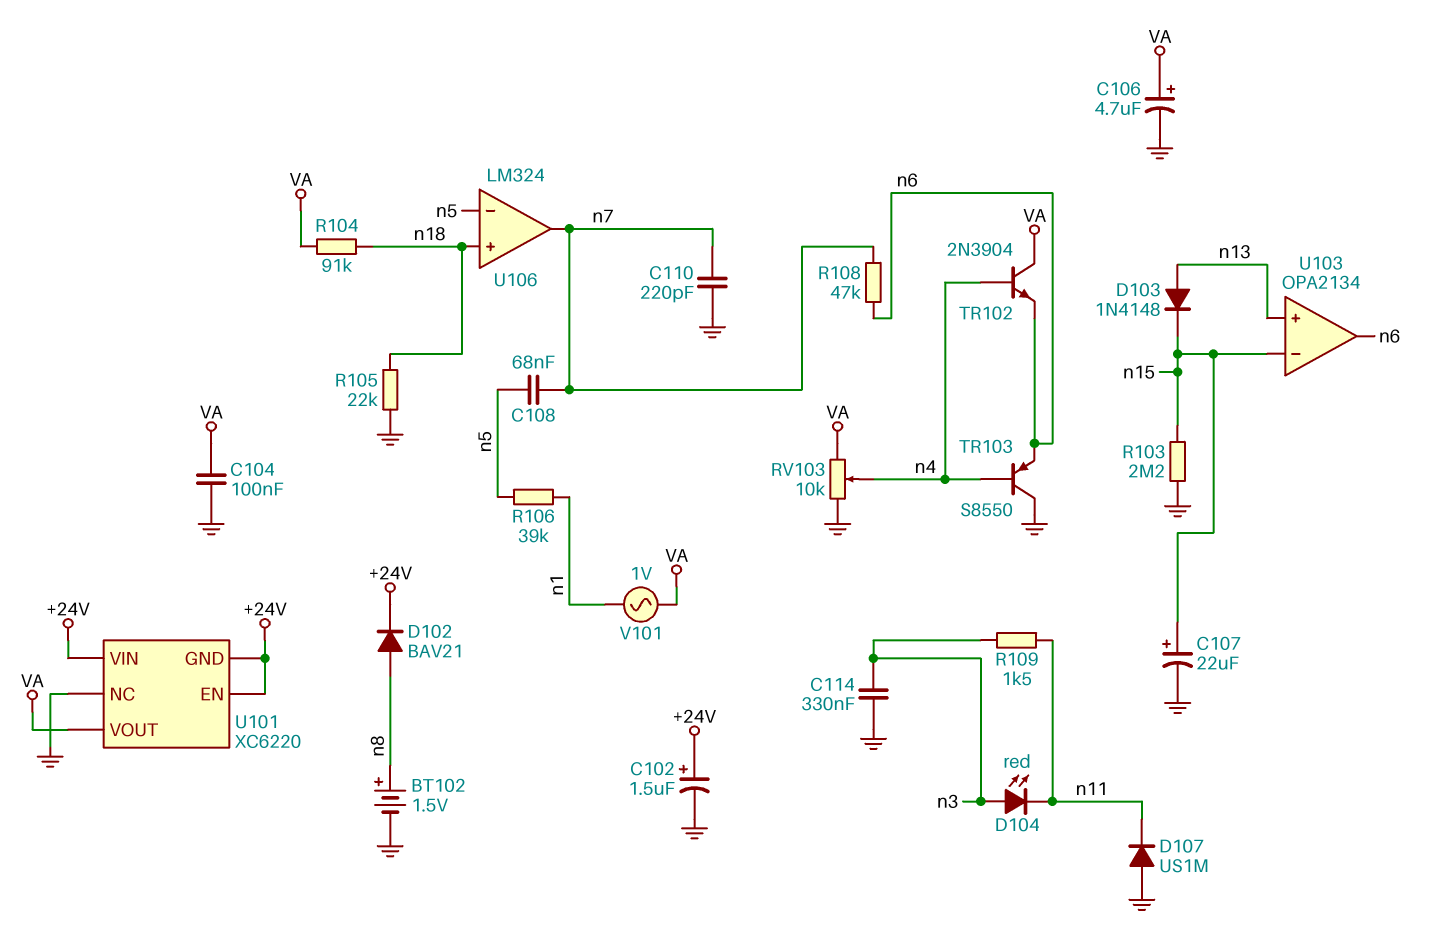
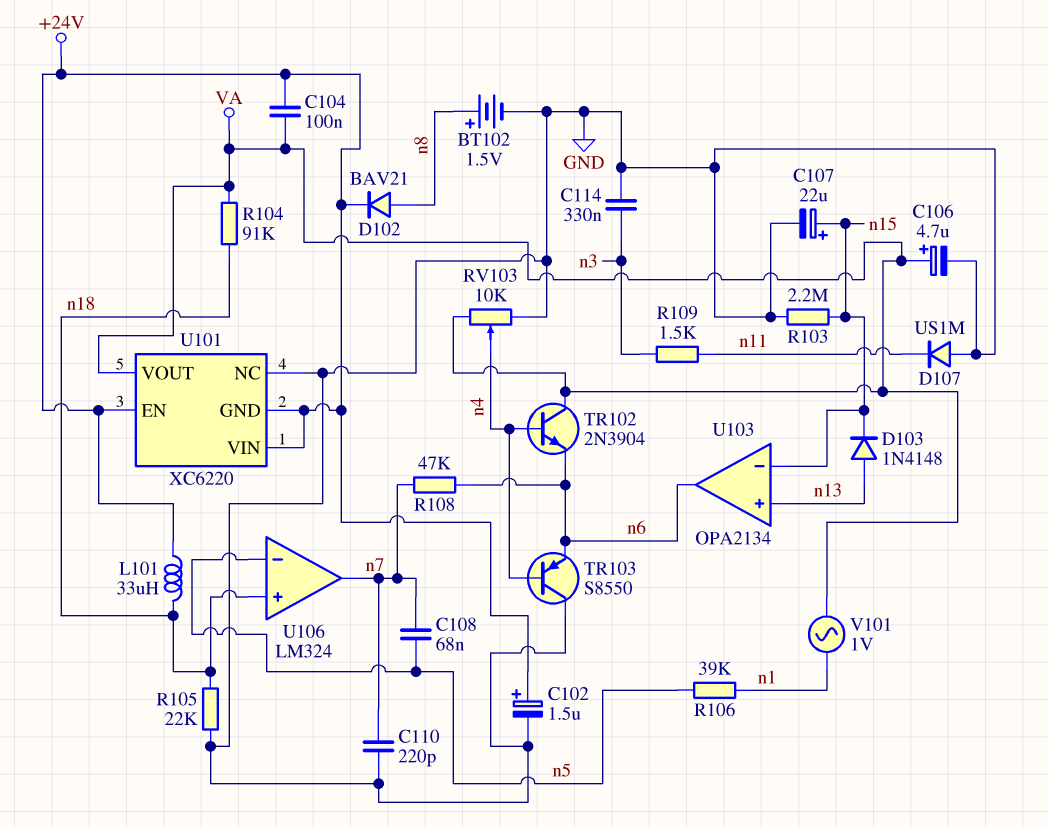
C104: 100nF (GND, VA) -> 100nF (+24V, VA)
D104: LED red (A n3, K n11) -> none
L101: none -> 33uH (+24V, n18)

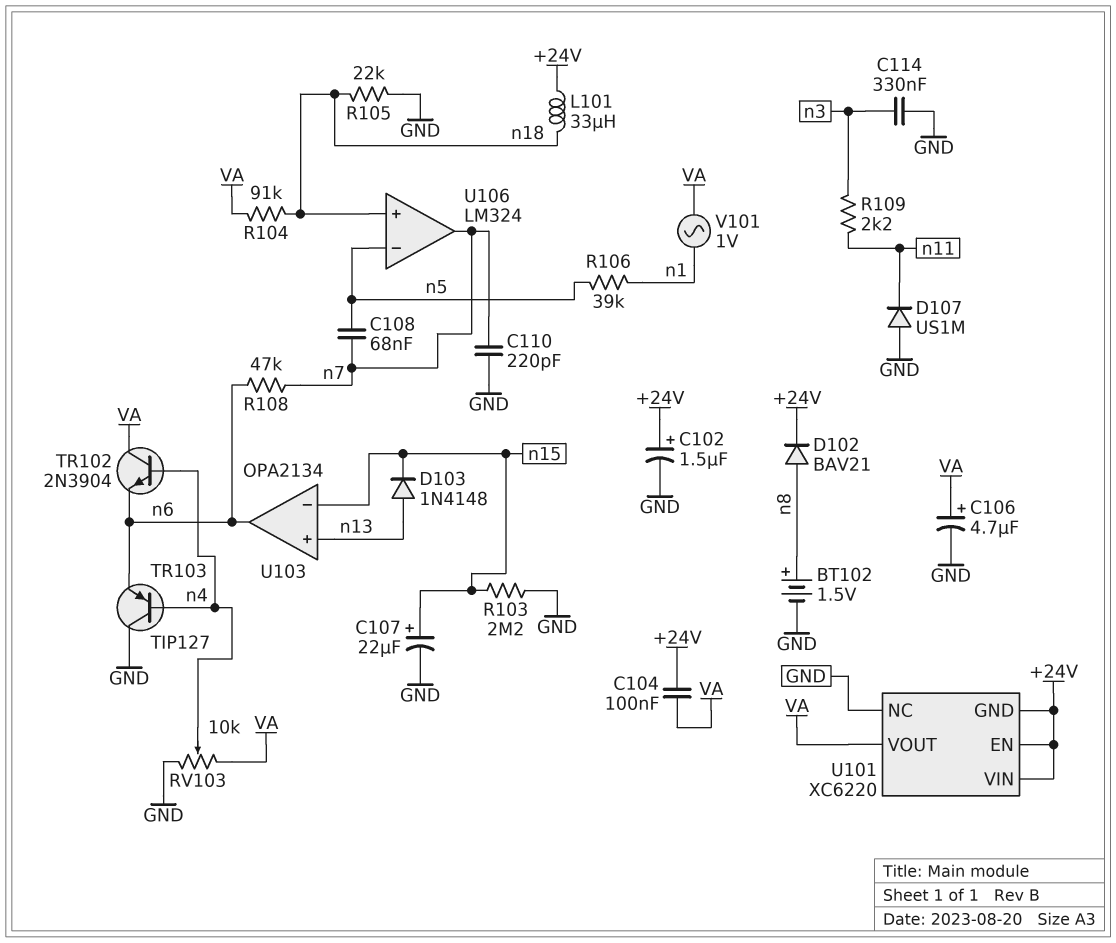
R109: 1.5k (n3, n11) -> 2.2k (n3, n11)
TR103: PNP S8550 (B n4, C GND, E n6) -> PNP TIP127 (B n4, C GND, E n6)

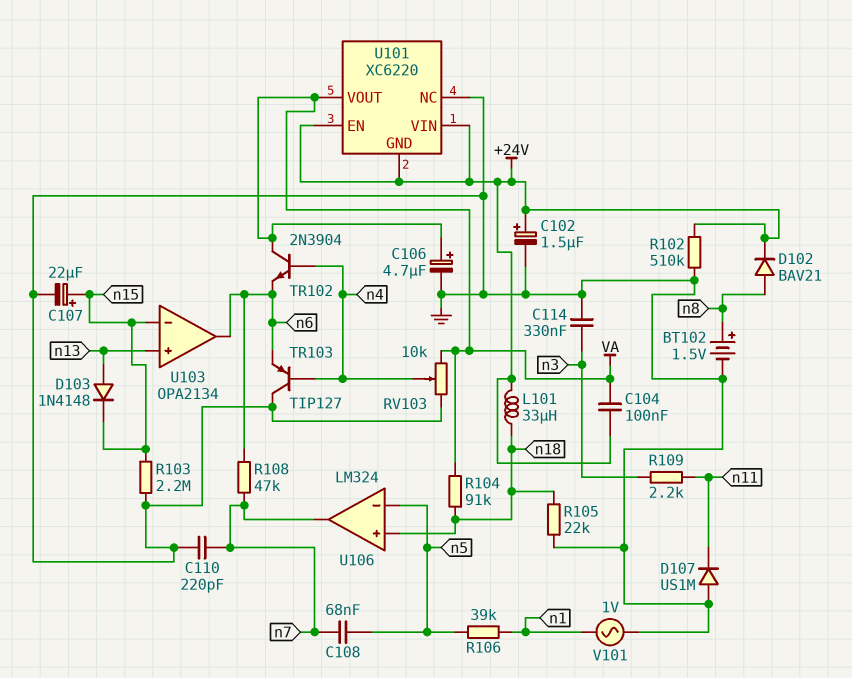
R102: none -> 510k (+24V, GND)
V101: AC 1V (VA, n1) -> AC 1V (GND, n1)

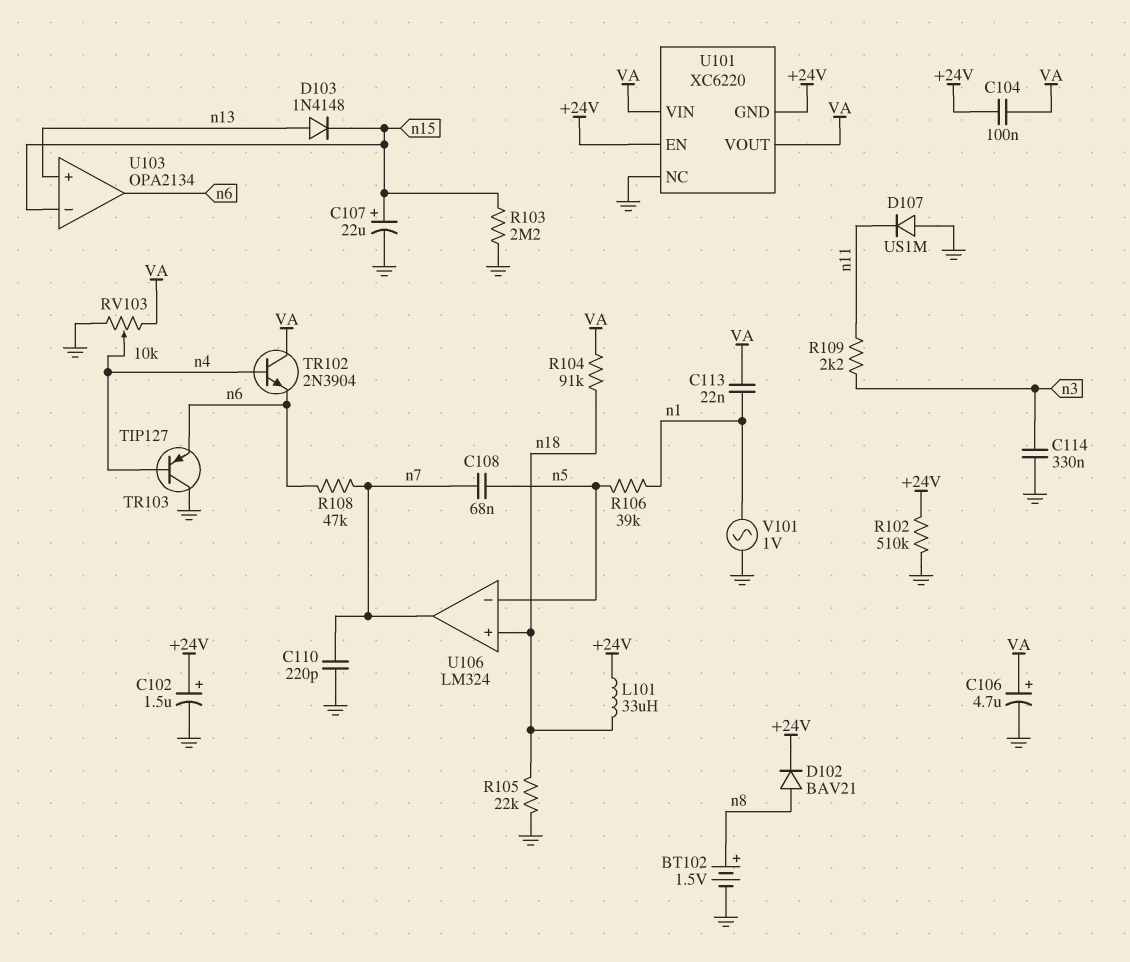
C113: none -> 22nF (VA, n1)
U101 pin VIN: +24V -> VA

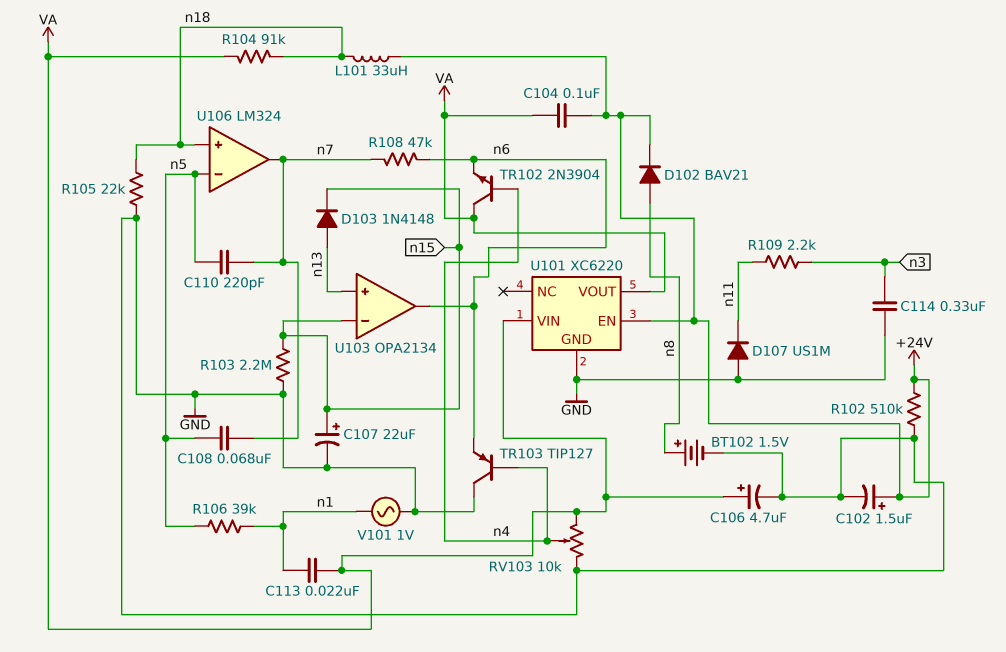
C110: 220pF (GND, n7) -> 220pF (n5, n7)
U101 pin GND: +24V -> GND
U101 pin NC: GND -> none

